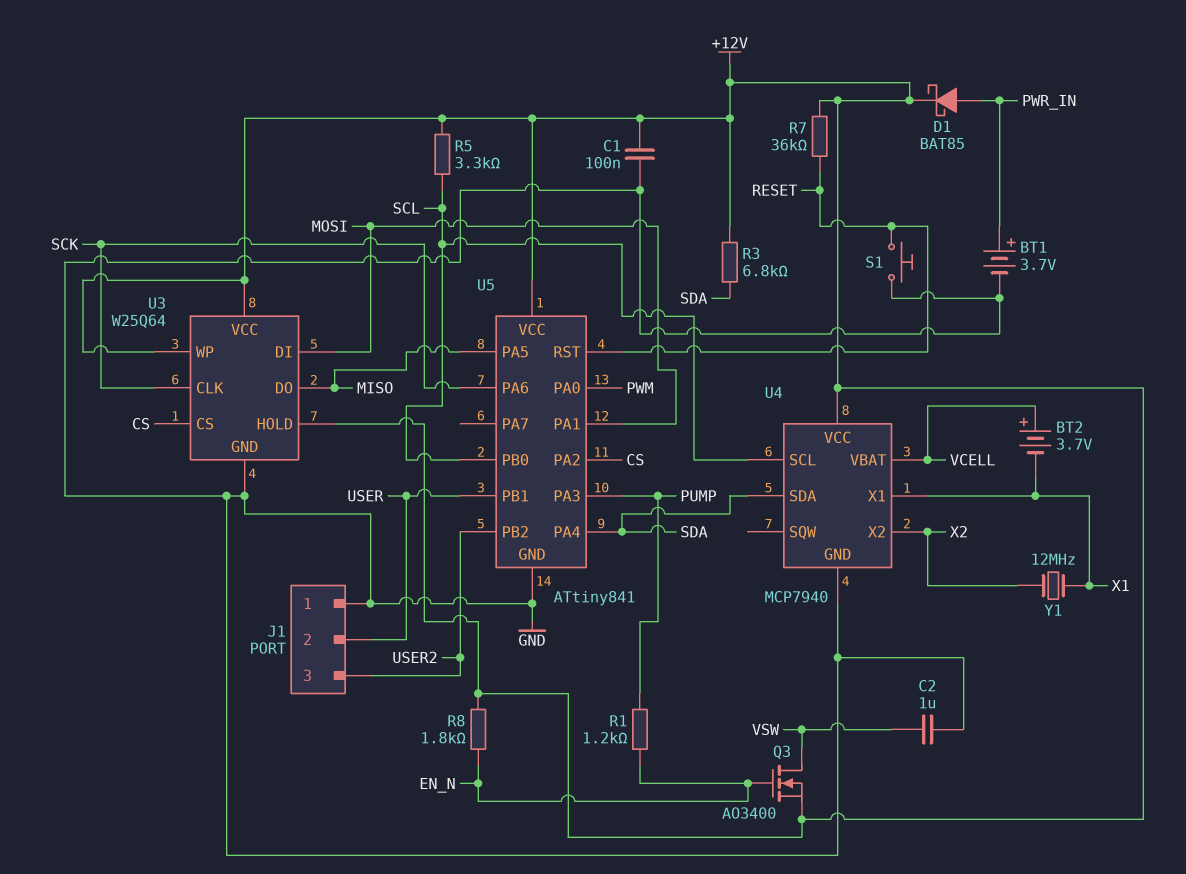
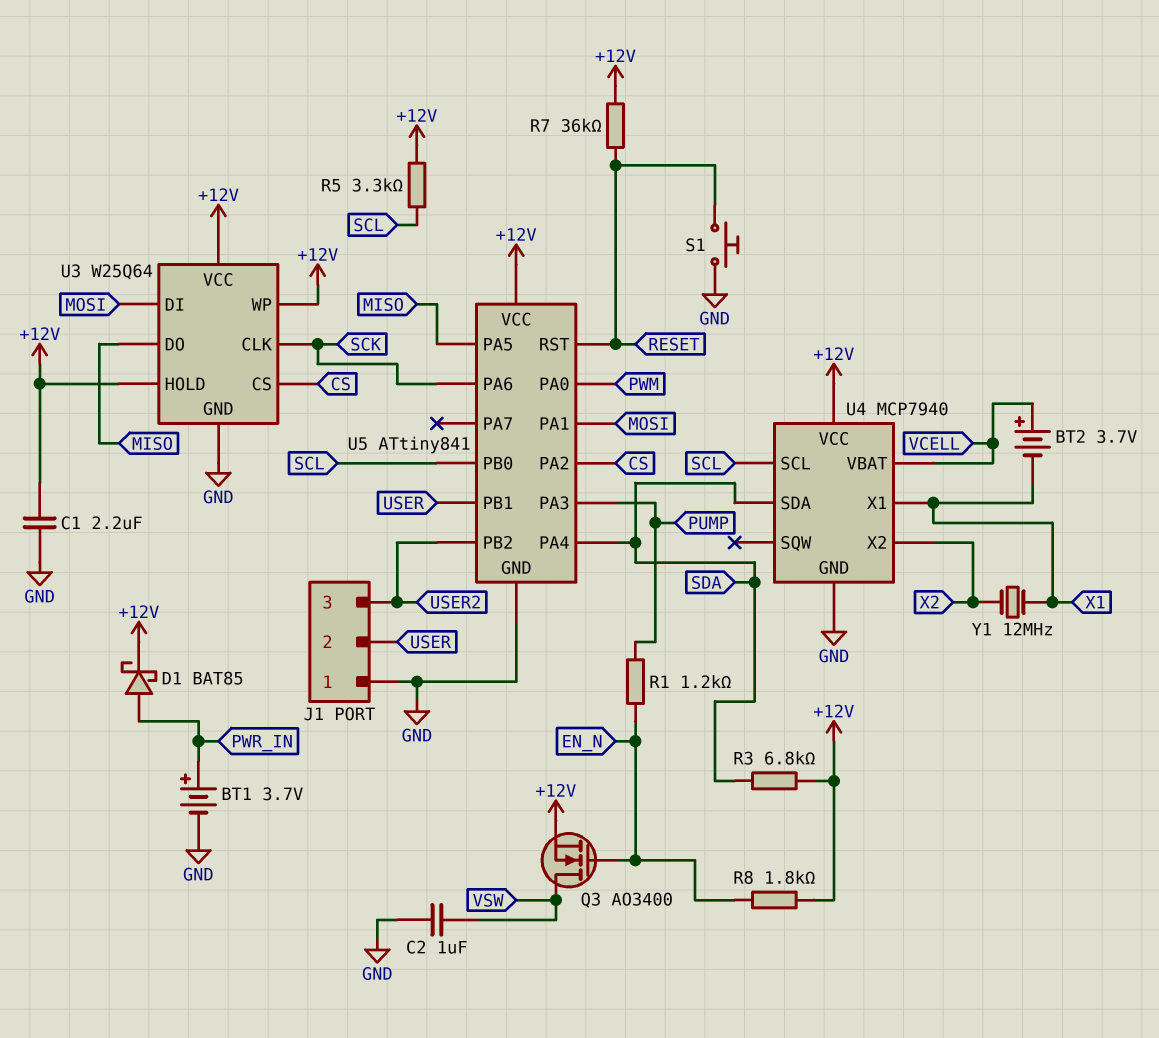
C1: 100nF (+12V, GND) -> 2.2uF (+12V, GND)

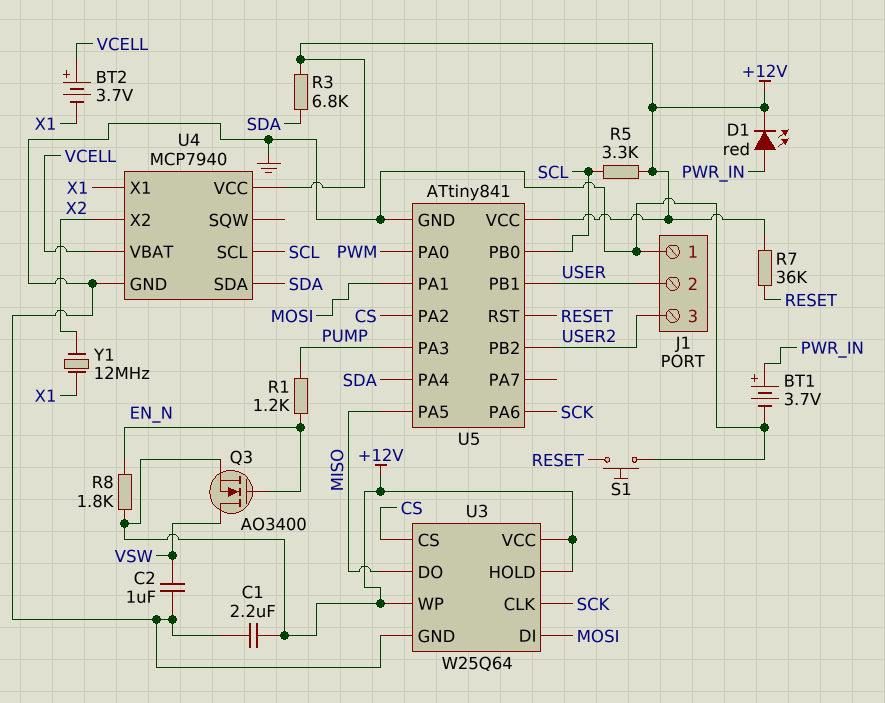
D1: schottky BAT85 (A PWR_IN, K +12V) -> LED red (A PWR_IN, K +12V)

